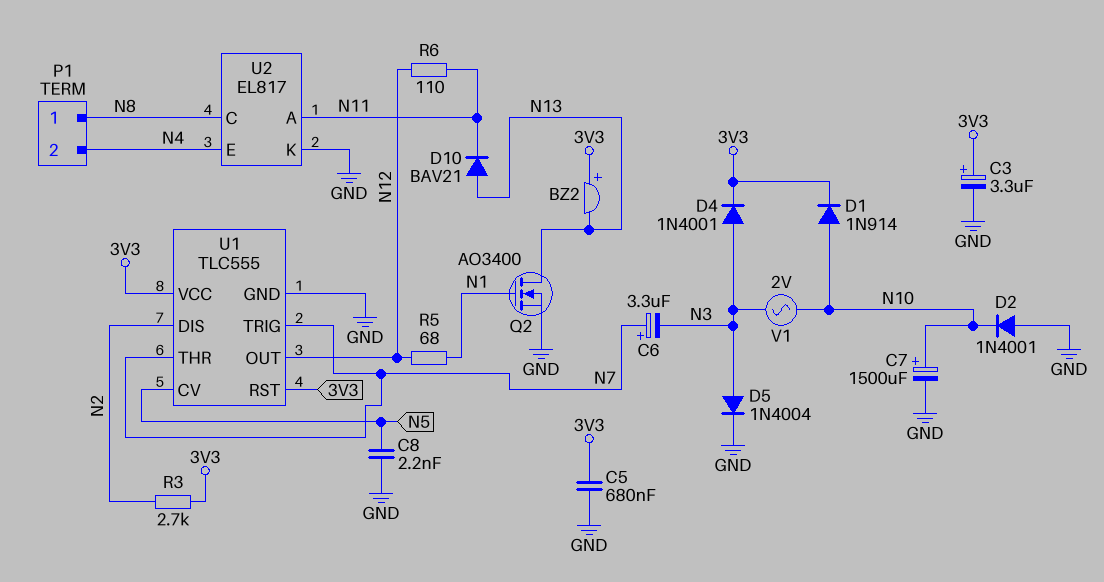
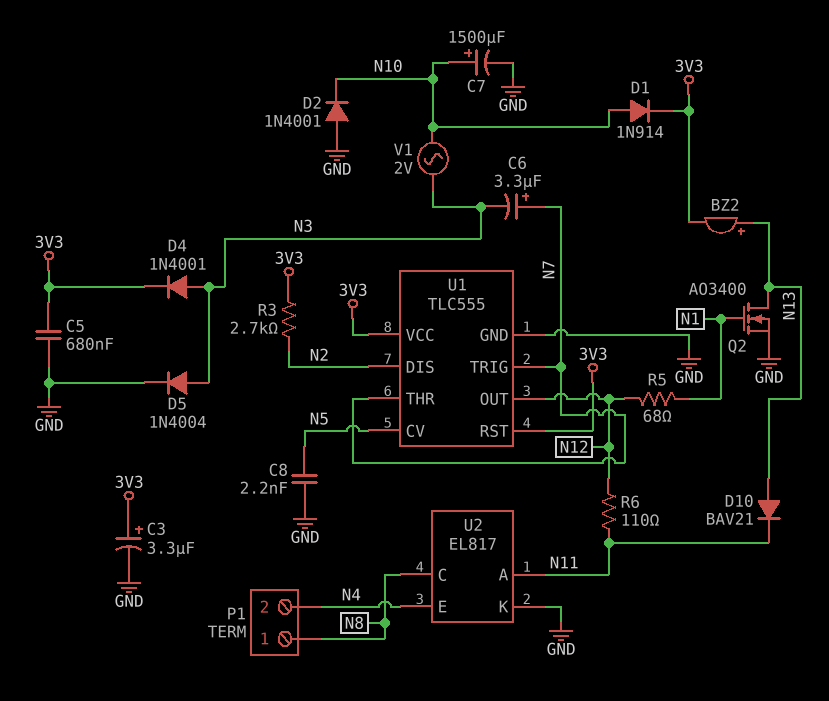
BZ2: buzzer (plus 3V3, minus N13) -> buzzer (plus N13, minus 3V3)

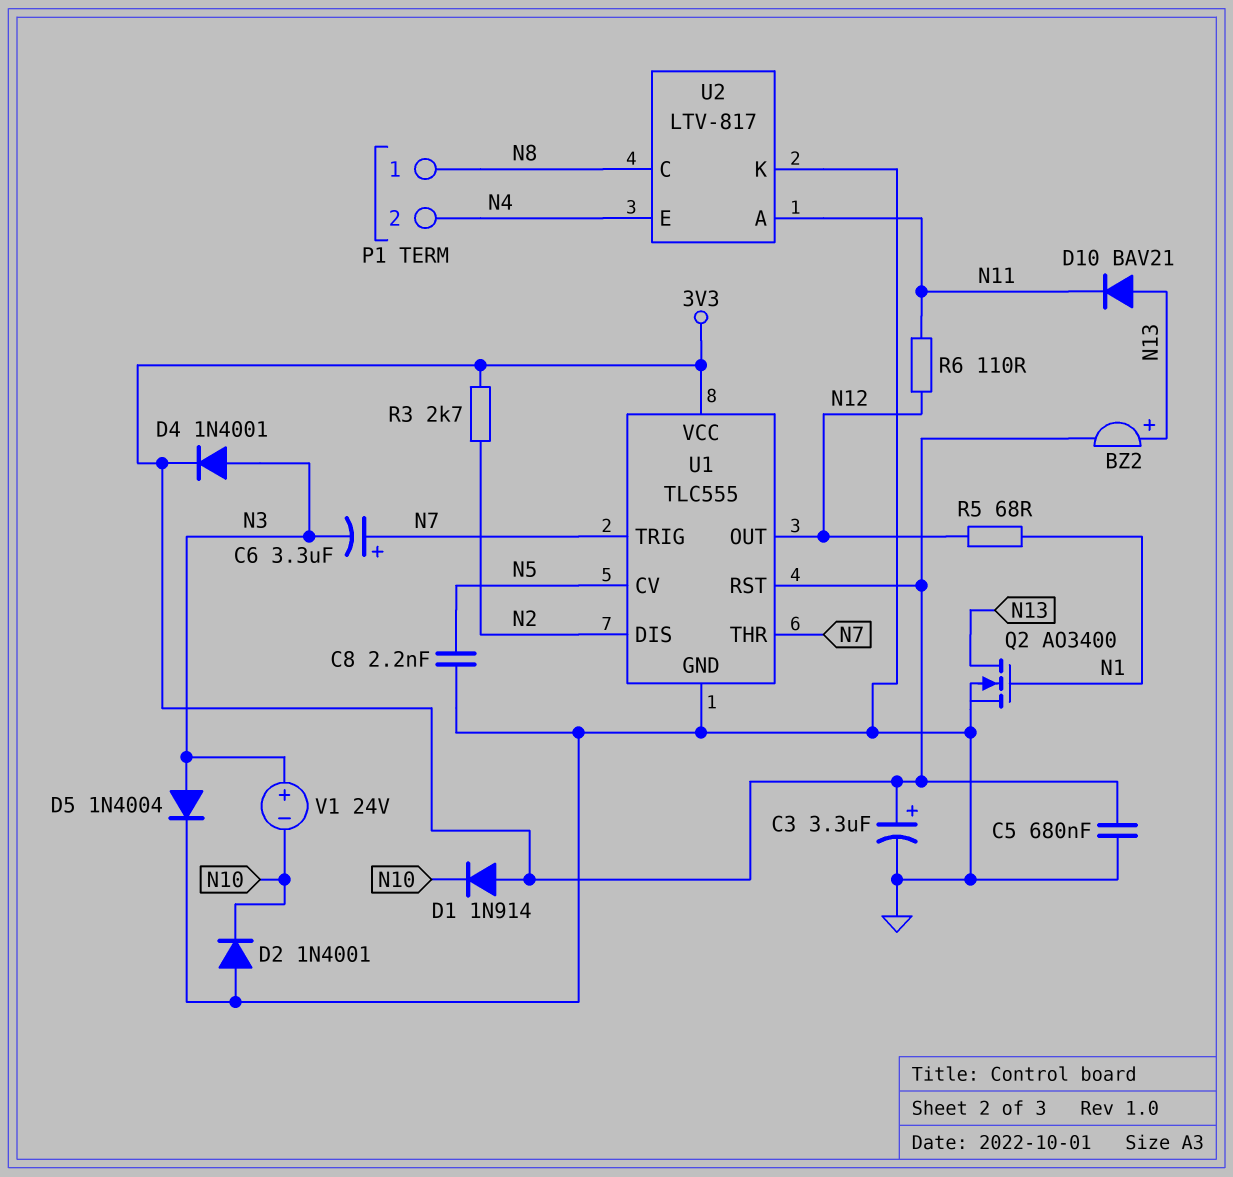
C7: 1500uF (plus N10, minus GND) -> none
D1: diode 1N914 (A N10, K 3V3) -> diode 1N914 (A 3V3, K N10)
U2: EL817 -> LTV-817
V1: AC 2V (N3, N10) -> 24V (plus N3, minus N10)

